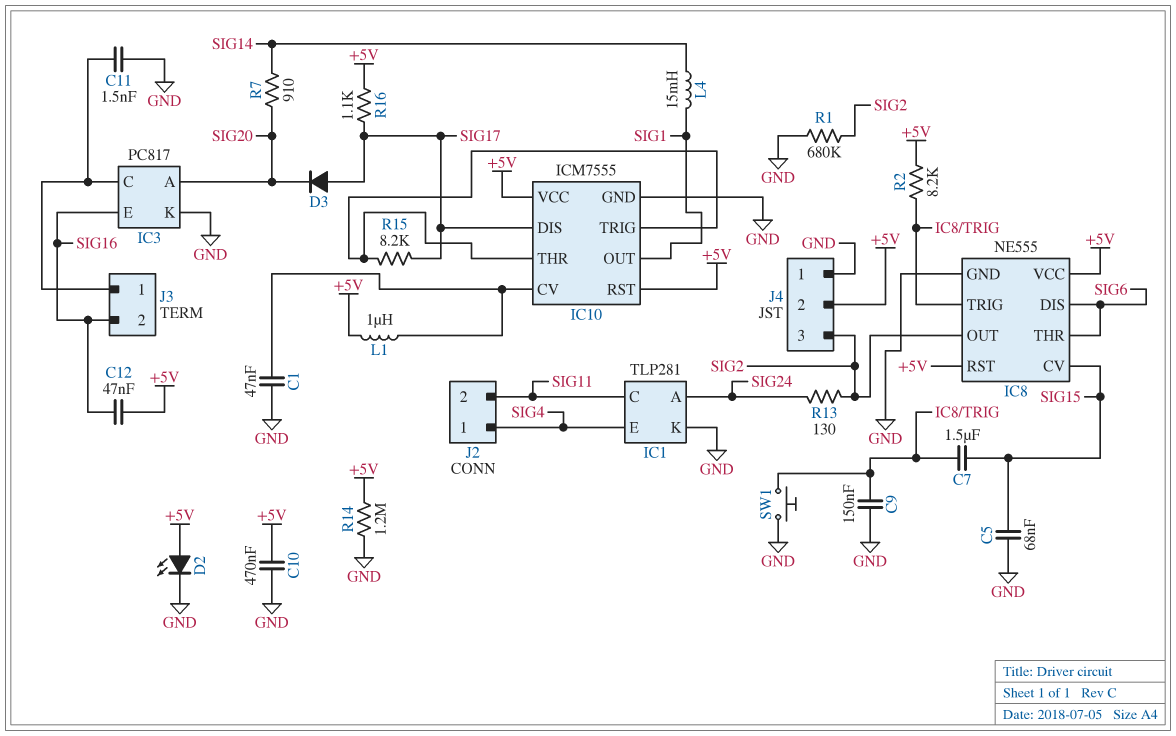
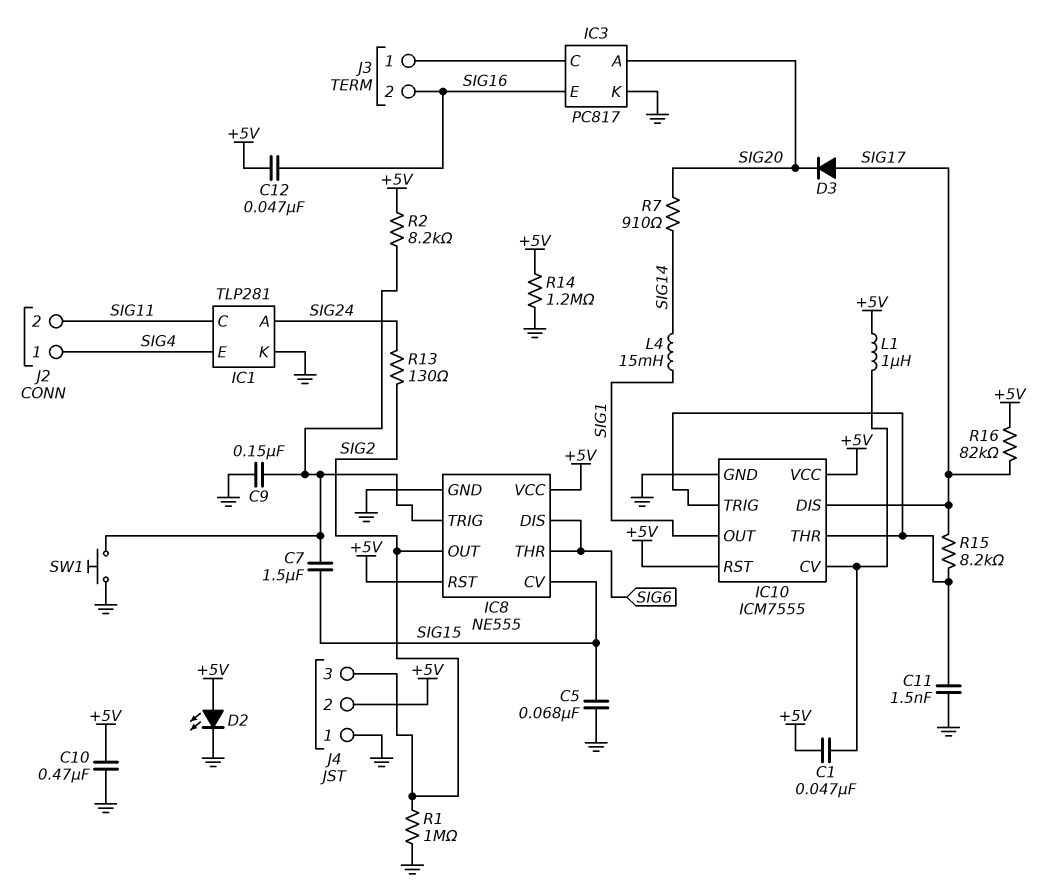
C1: 47nF (GND, IC10/CV) -> 47nF (+5V, IC10/CV)
C11: 1.5nF (GND, IC3/C) -> 1.5nF (GND, IC10/THR)
R1: 680k (GND, SIG2) -> 1M (GND, SIG2)
R16: 1.1k (+5V, SIG17) -> 82k (+5V, SIG17)

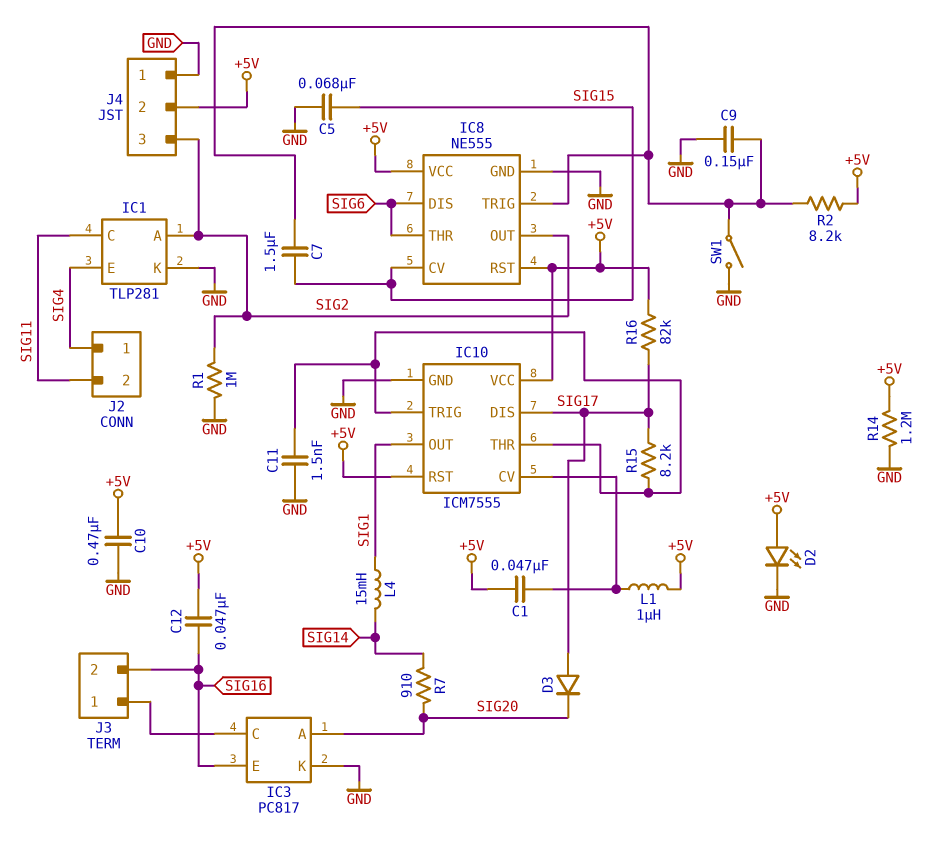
IC1 pin A: SIG24 -> SIG2
R13: 130 (SIG2, SIG24) -> none
SW1: button (GND, IC8/TRIG) -> switch (GND, IC8/TRIG)

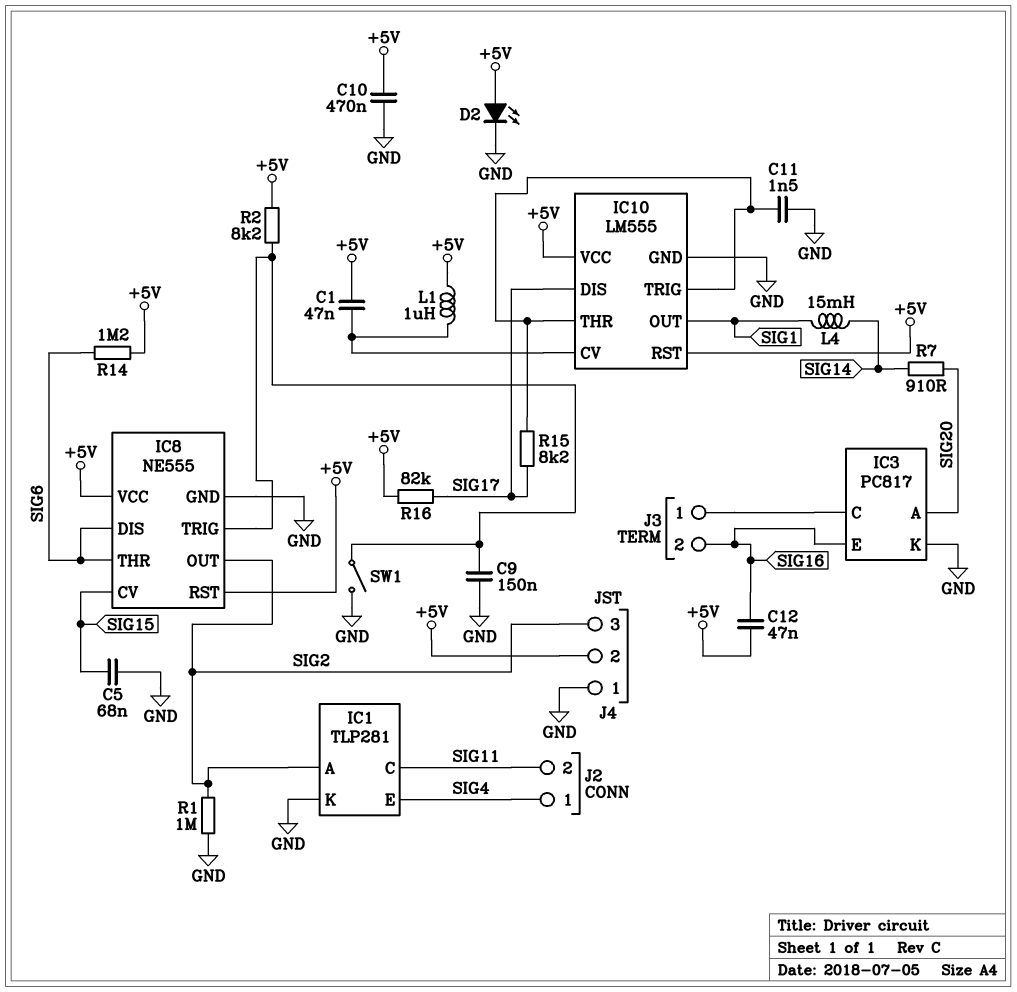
C7: 1.5uF (IC8/TRIG, SIG15) -> none
D3: diode (A SIG17, K SIG20) -> none
IC10: ICM7555 -> LM555
R14: 1.2M (+5V, GND) -> 1.2M (+5V, SIG6)

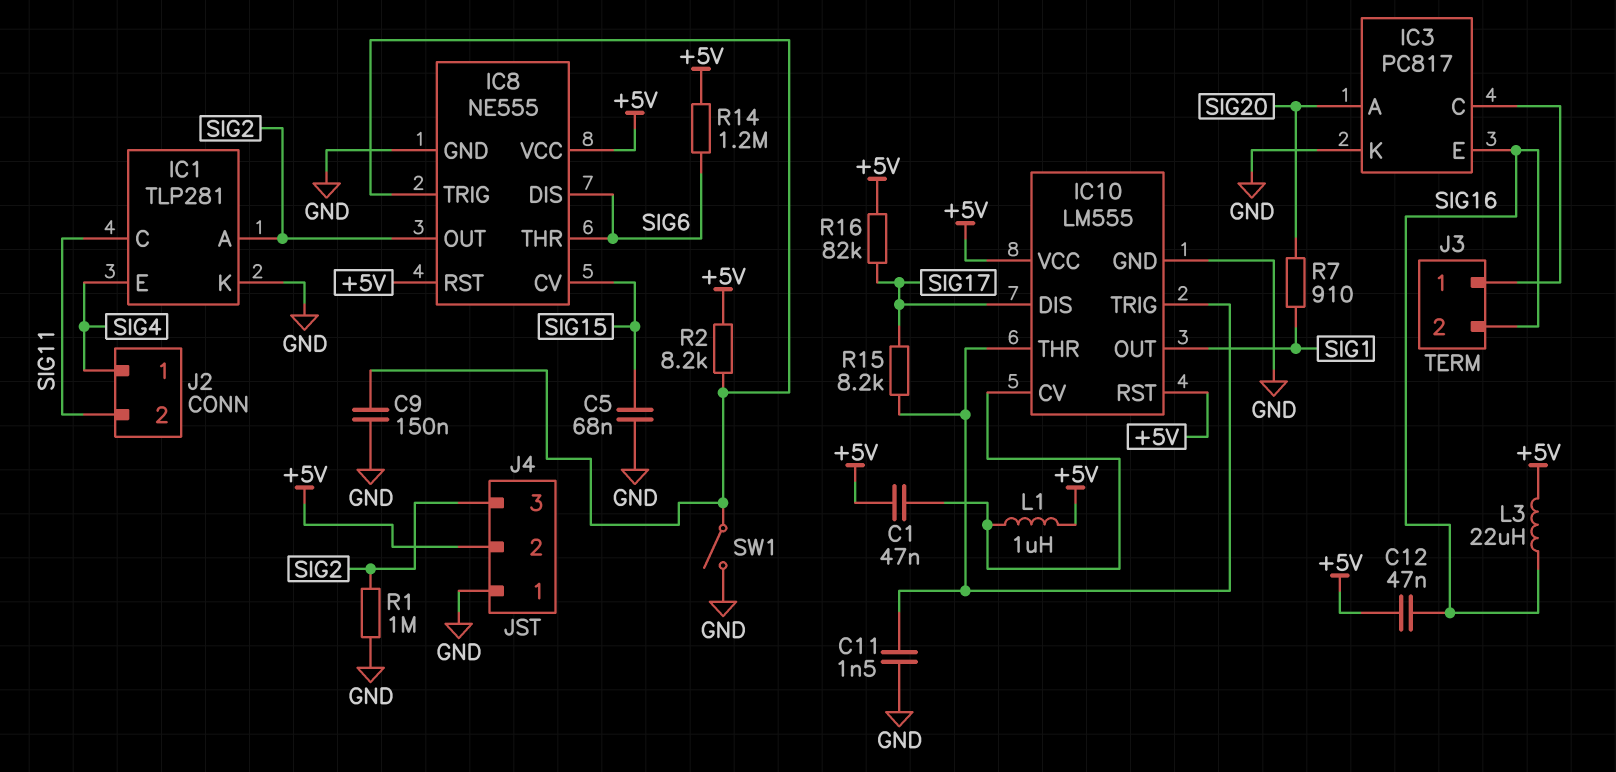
C10: 470nF (+5V, GND) -> none
D2: LED (A +5V, K GND) -> none
L3: none -> 22uH (+5V, SIG16)
L4: 15mH (SIG1, SIG14) -> none
R7: 910 (SIG14, SIG20) -> 910 (SIG1, SIG20)

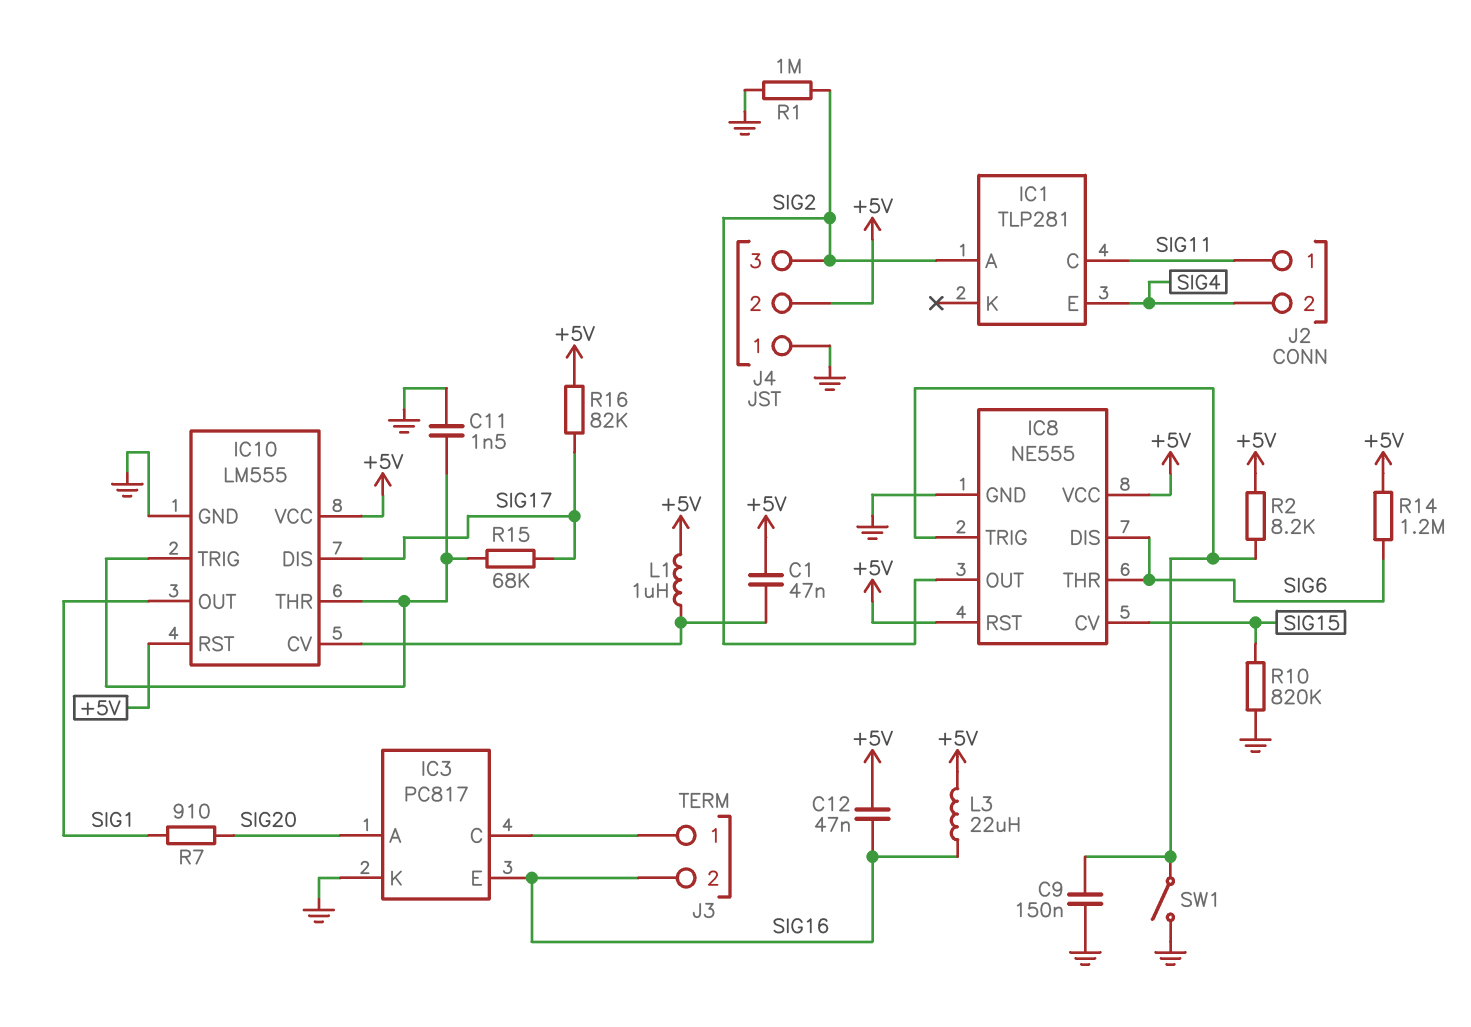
C5: 68nF (GND, SIG15) -> none
IC1 pin K: GND -> none
J2 pin 1: SIG4 -> SIG11
J2 pin 2: SIG11 -> SIG4
R10: none -> 820k (GND, SIG15)
R15: 8.2k (IC10/THR, SIG17) -> 68k (IC10/THR, SIG17)

